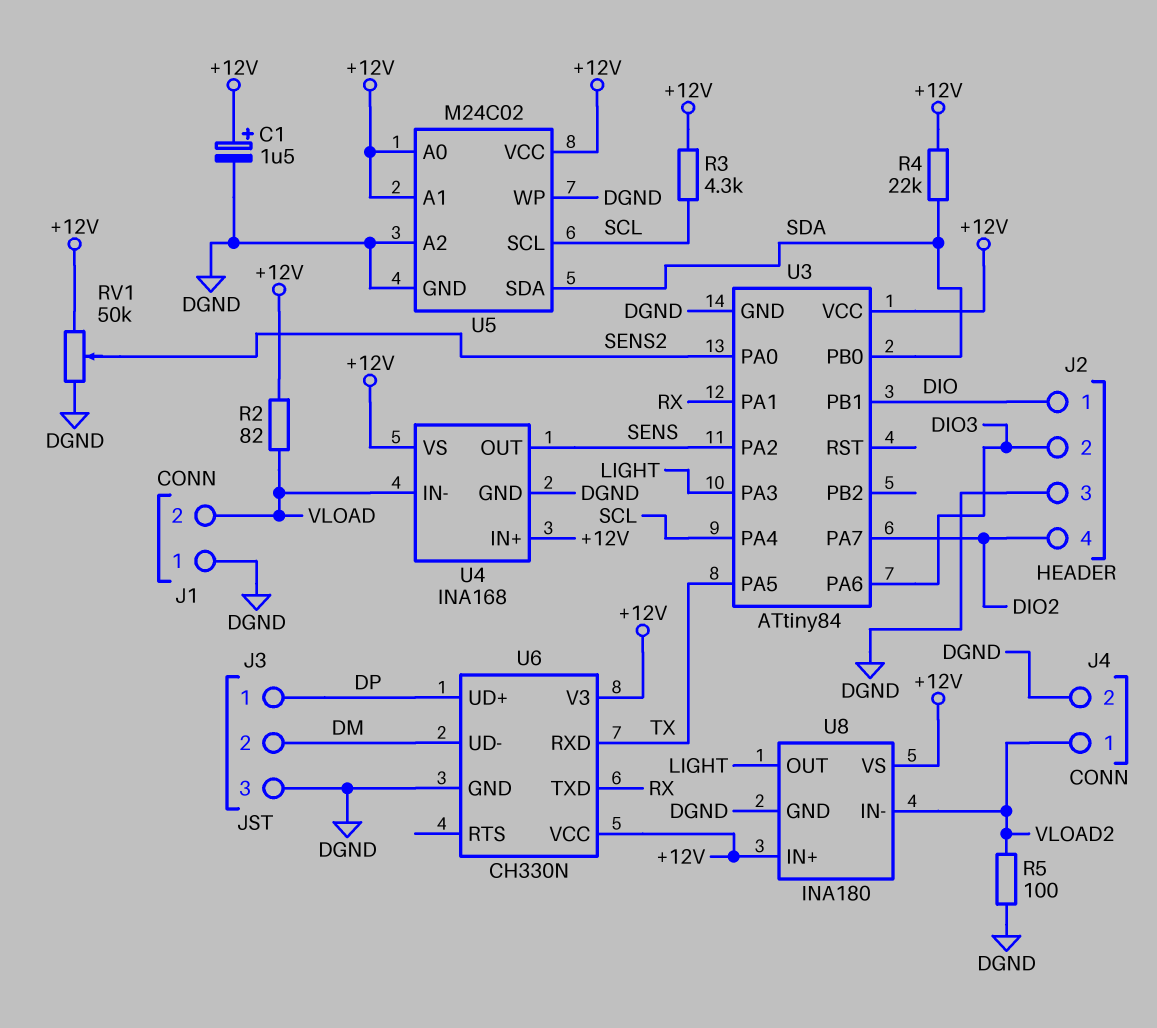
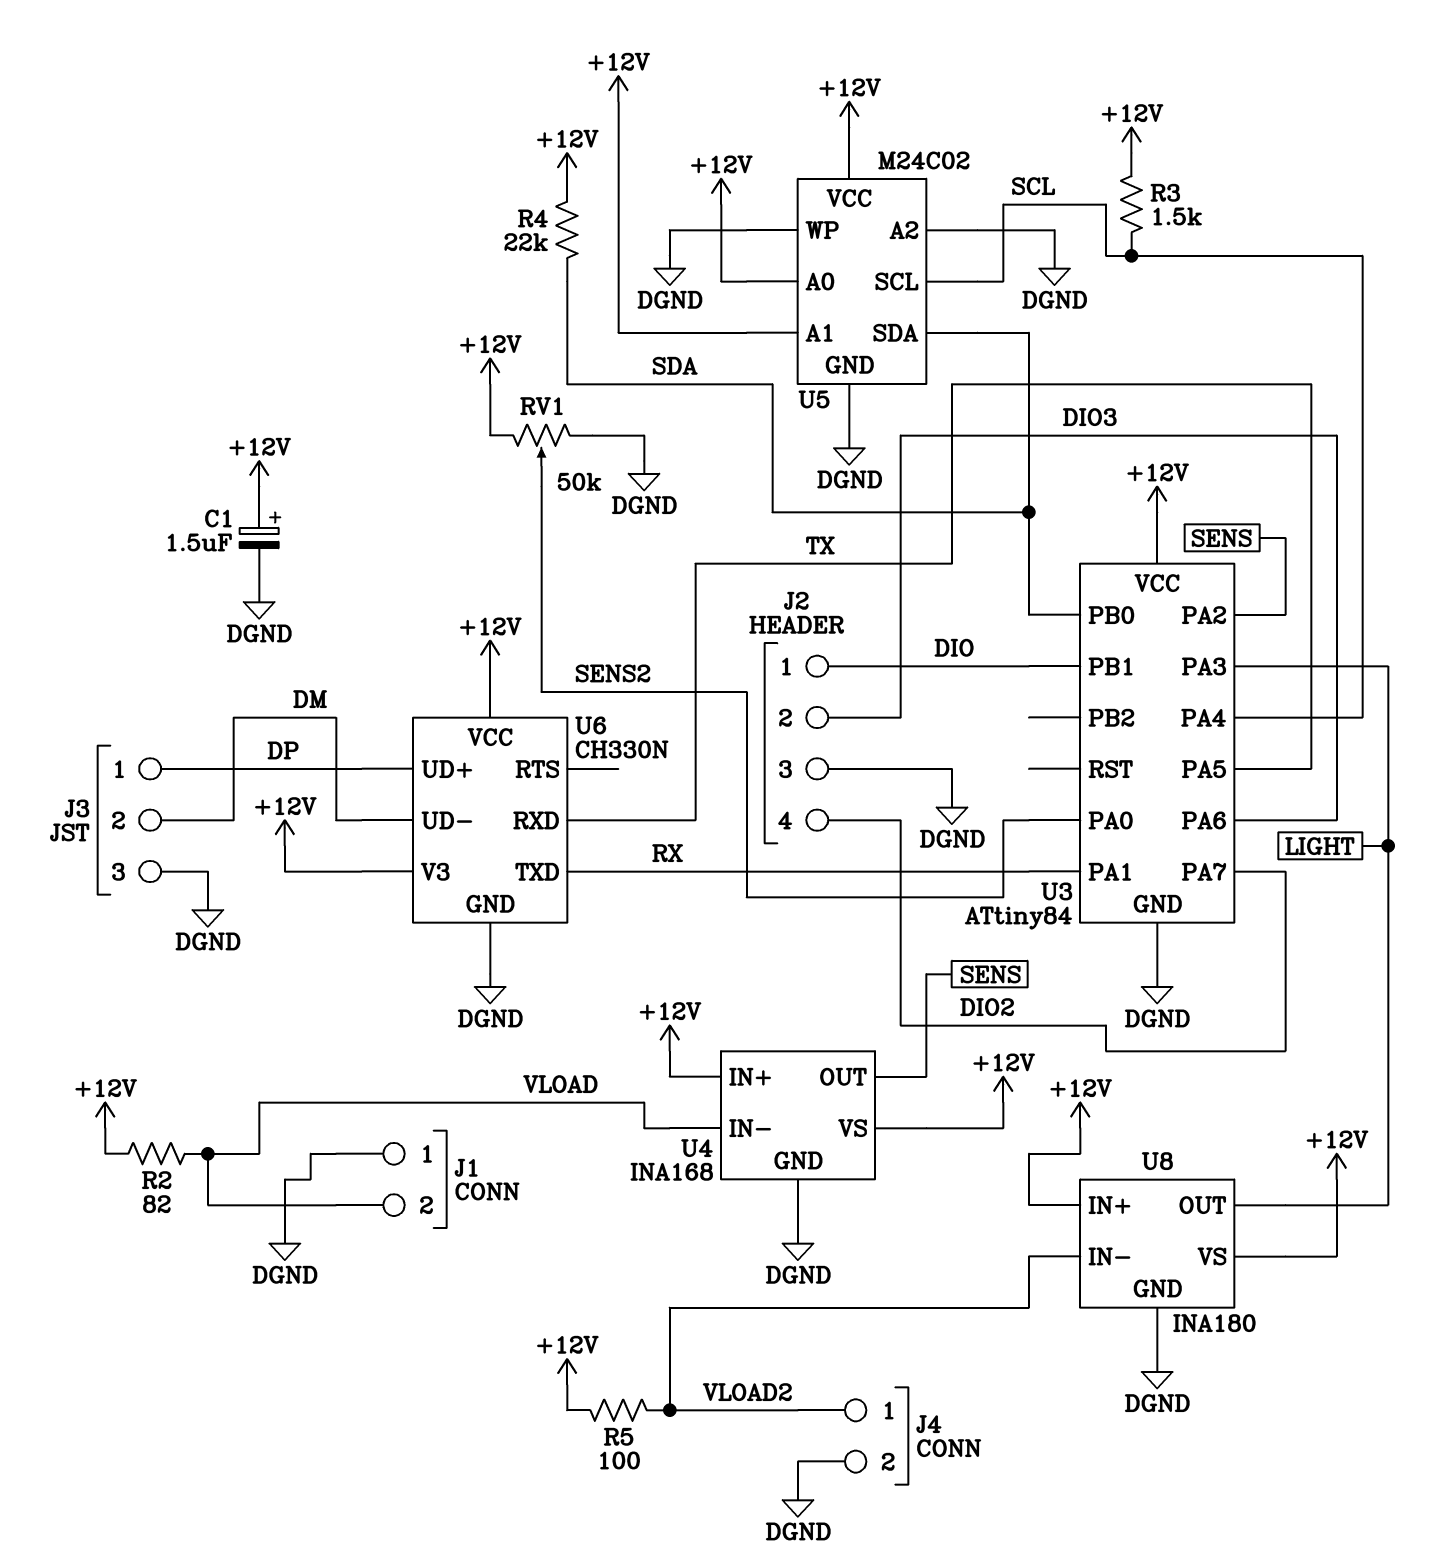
R3: 4.3k (+12V, SCL) -> 1.5k (+12V, SCL)
R5: 100 (DGND, VLOAD2) -> 100 (+12V, VLOAD2)

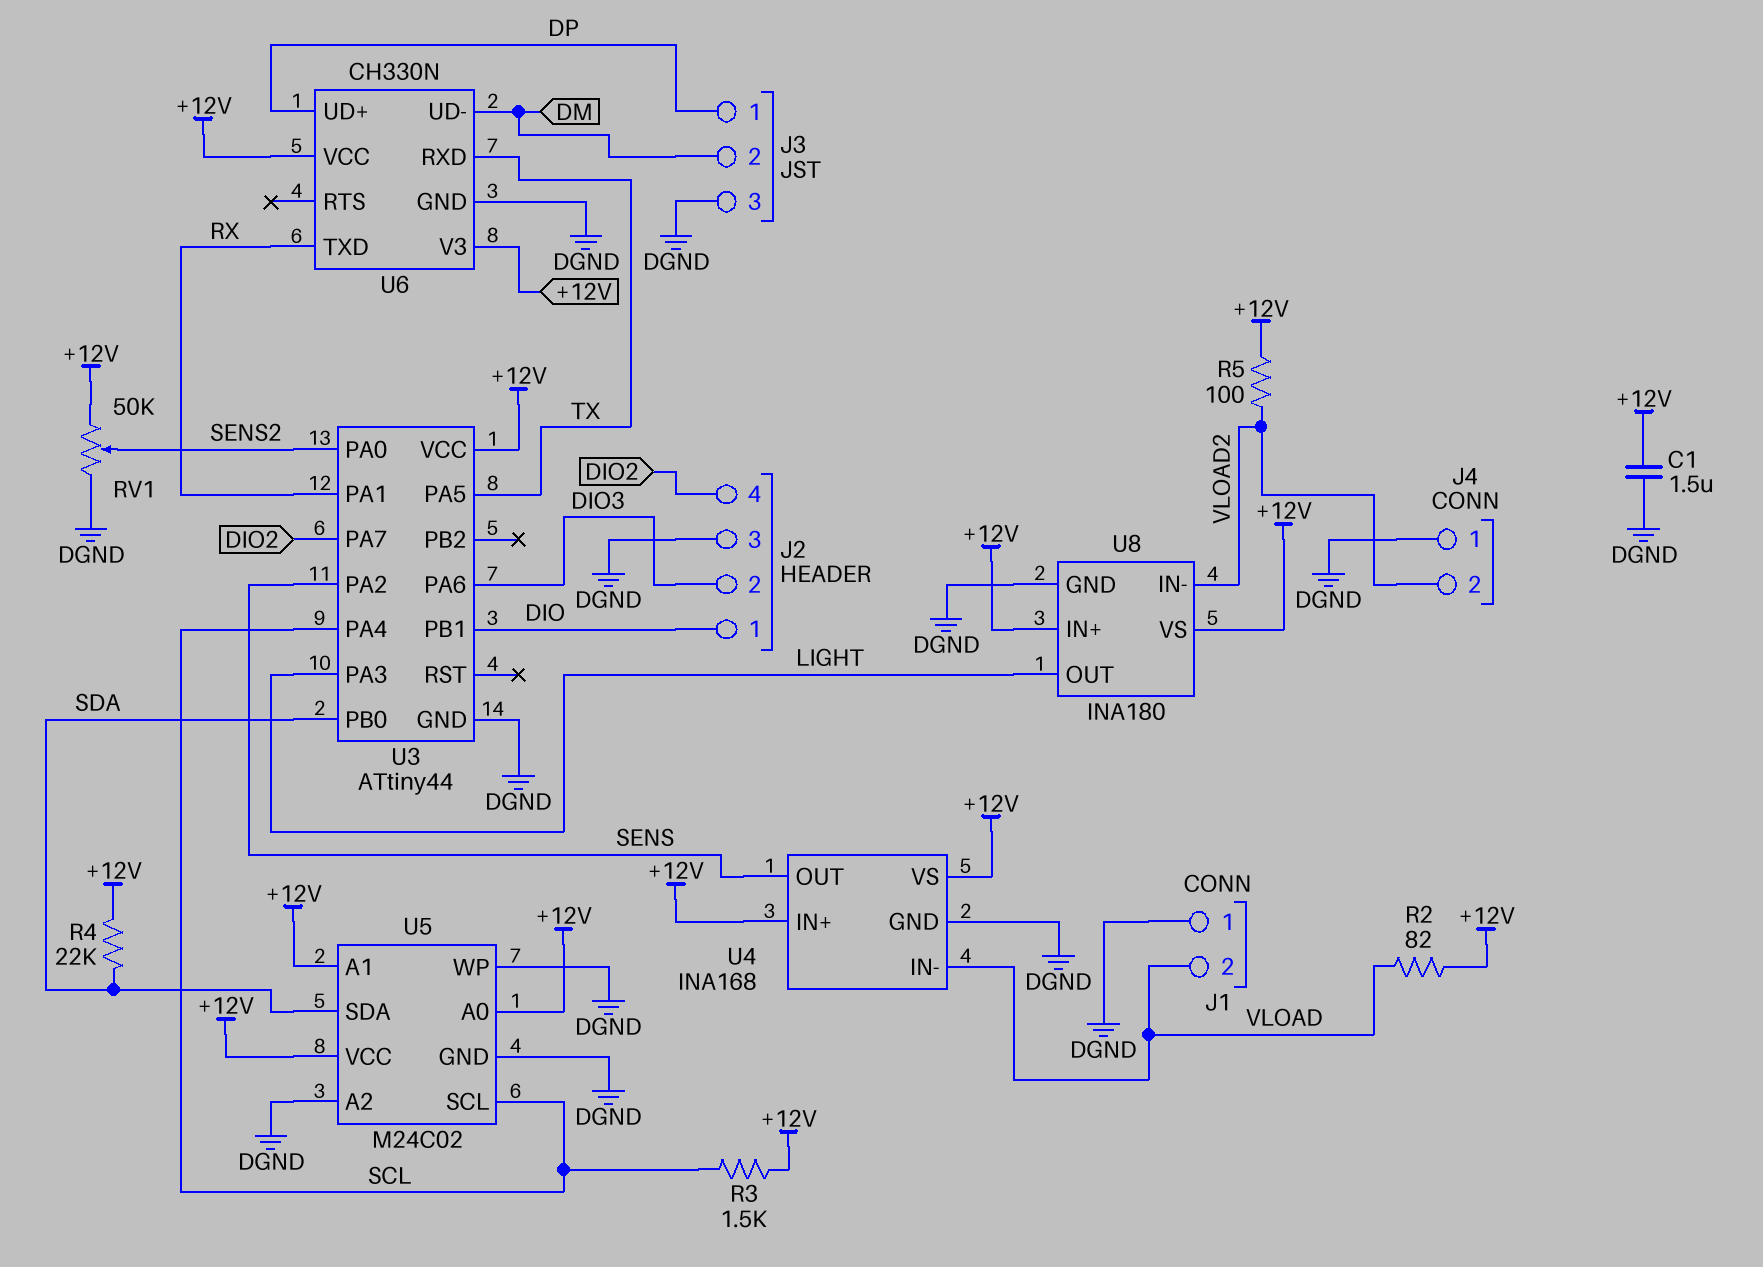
C1: 1.5uF (plus +12V, minus DGND) -> 1.5uF (+12V, DGND)
J4 pin 1: VLOAD2 -> DGND
J4 pin 2: DGND -> VLOAD2
U3: ATtiny84 -> ATtiny44

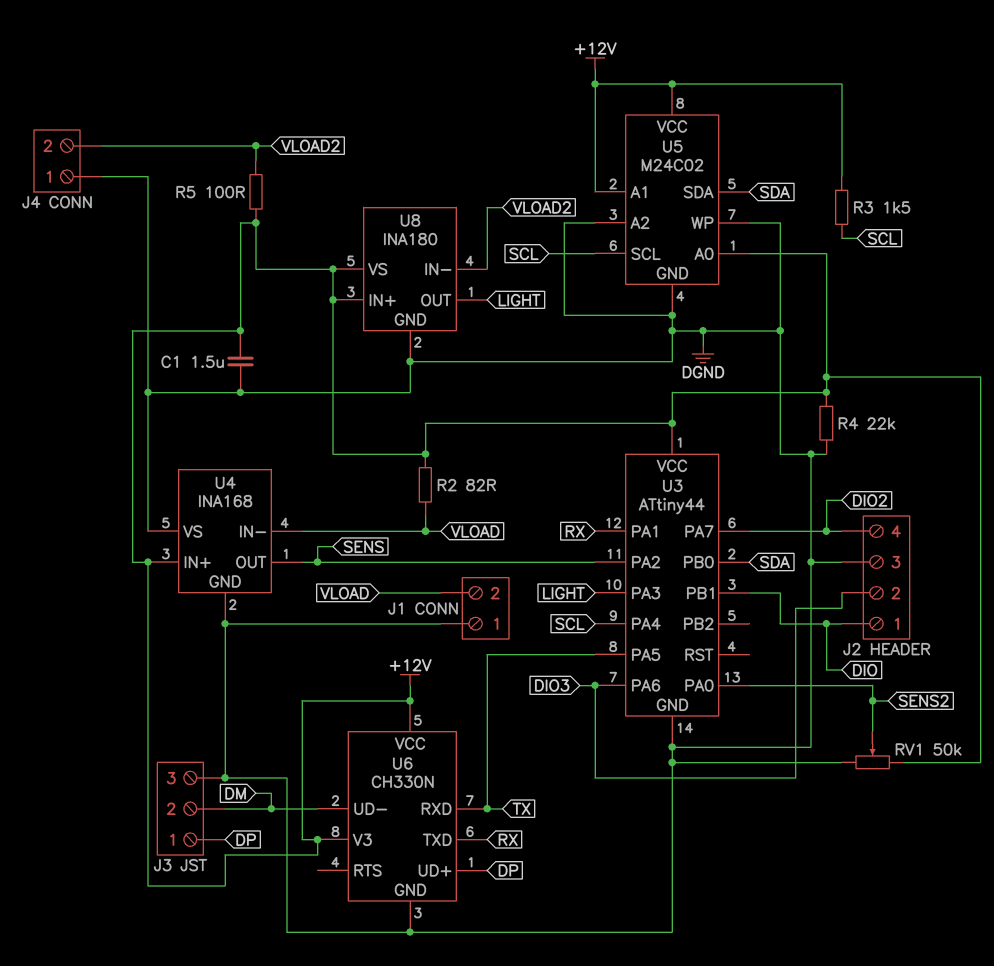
R4: 22k (+12V, SDA) -> 22k (+12V, DGND)
U4 pin VS: +12V -> DGND

